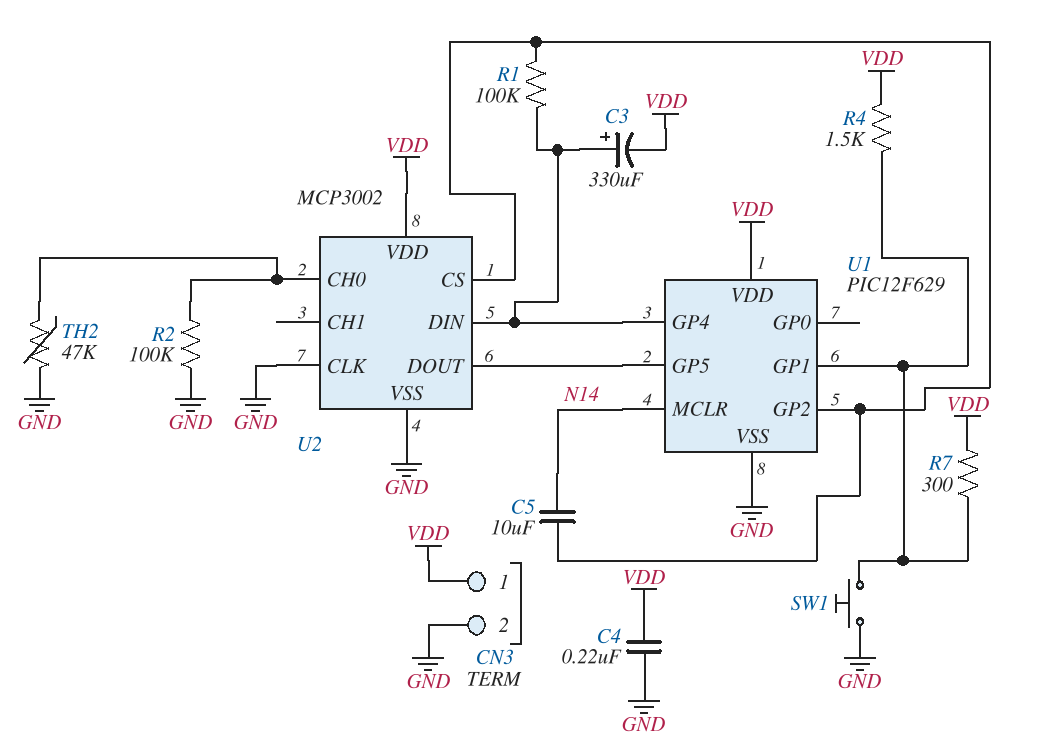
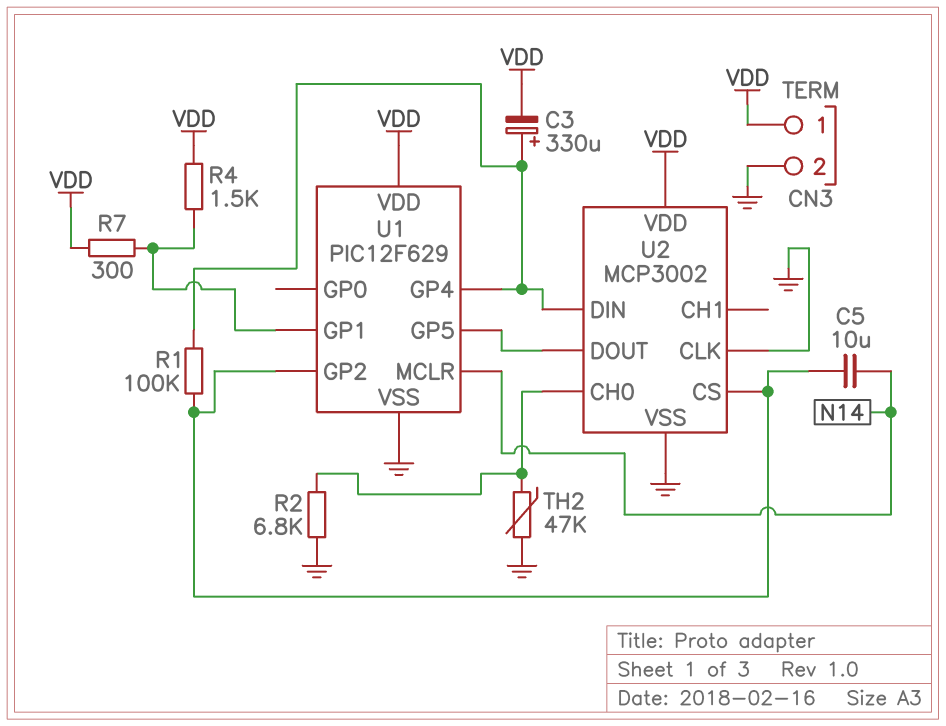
C4: 220nF (GND, VDD) -> none
R2: 100k (GND, U2/CH0) -> 6.8k (GND, U2/CH0)
SW1: button (GND, U1/GP1) -> none

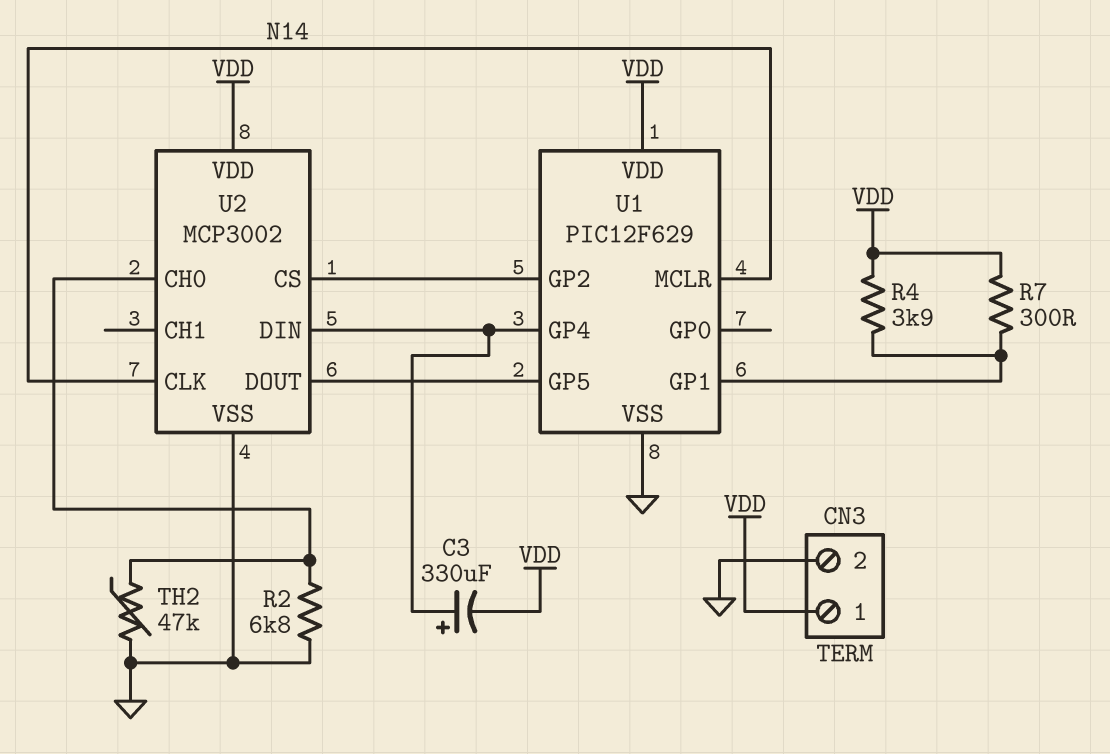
C5: 10uF (N14, U1/GP2) -> none
R1: 100k (U1/GP2, U1/GP4) -> none
R4: 1.5k (U1/GP1, VDD) -> 3.9k (U1/GP1, VDD)
U2 pin CLK: GND -> N14

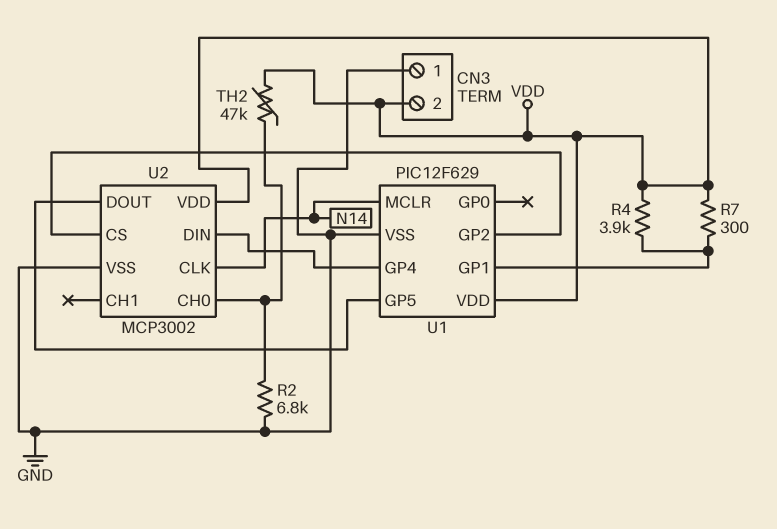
C3: 330uF (plus U1/GP4, minus VDD) -> none
CN3 pin 1: VDD -> GND
CN3 pin 2: GND -> VDD
TH2: 47k (GND, U2/CH0) -> 47k (U2/CH0, VDD)

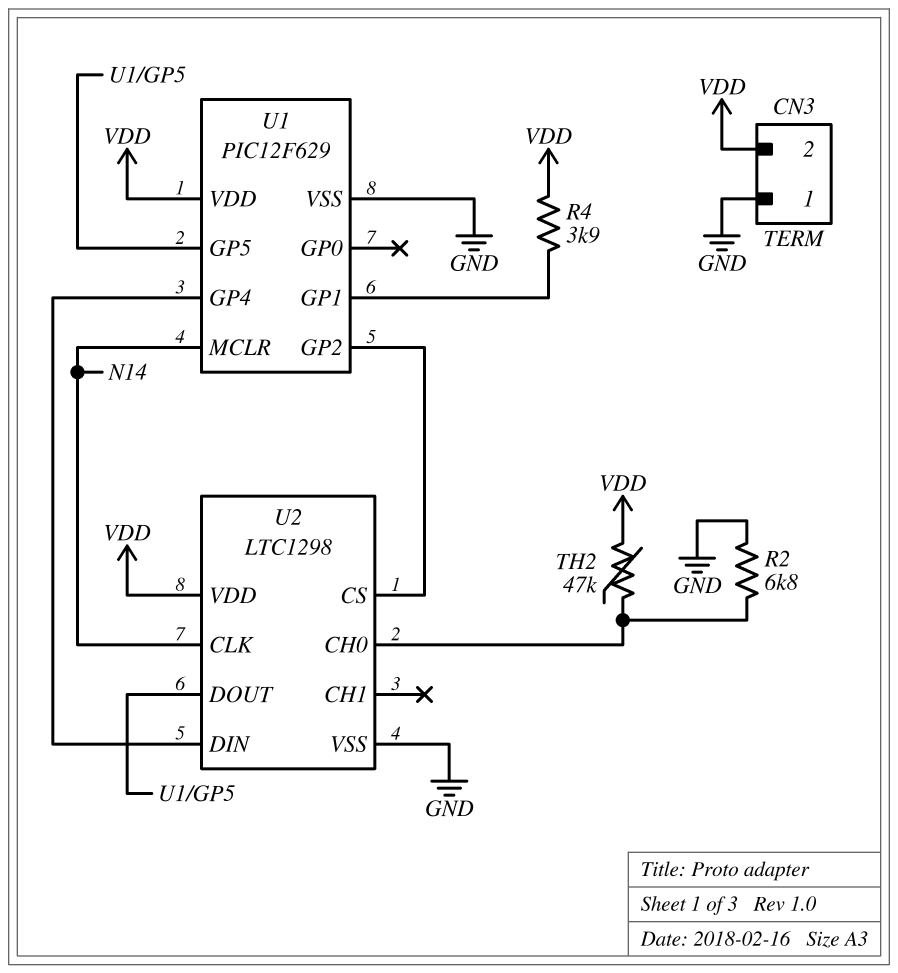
R7: 300 (U1/GP1, VDD) -> none
U2: MCP3002 -> LTC1298

